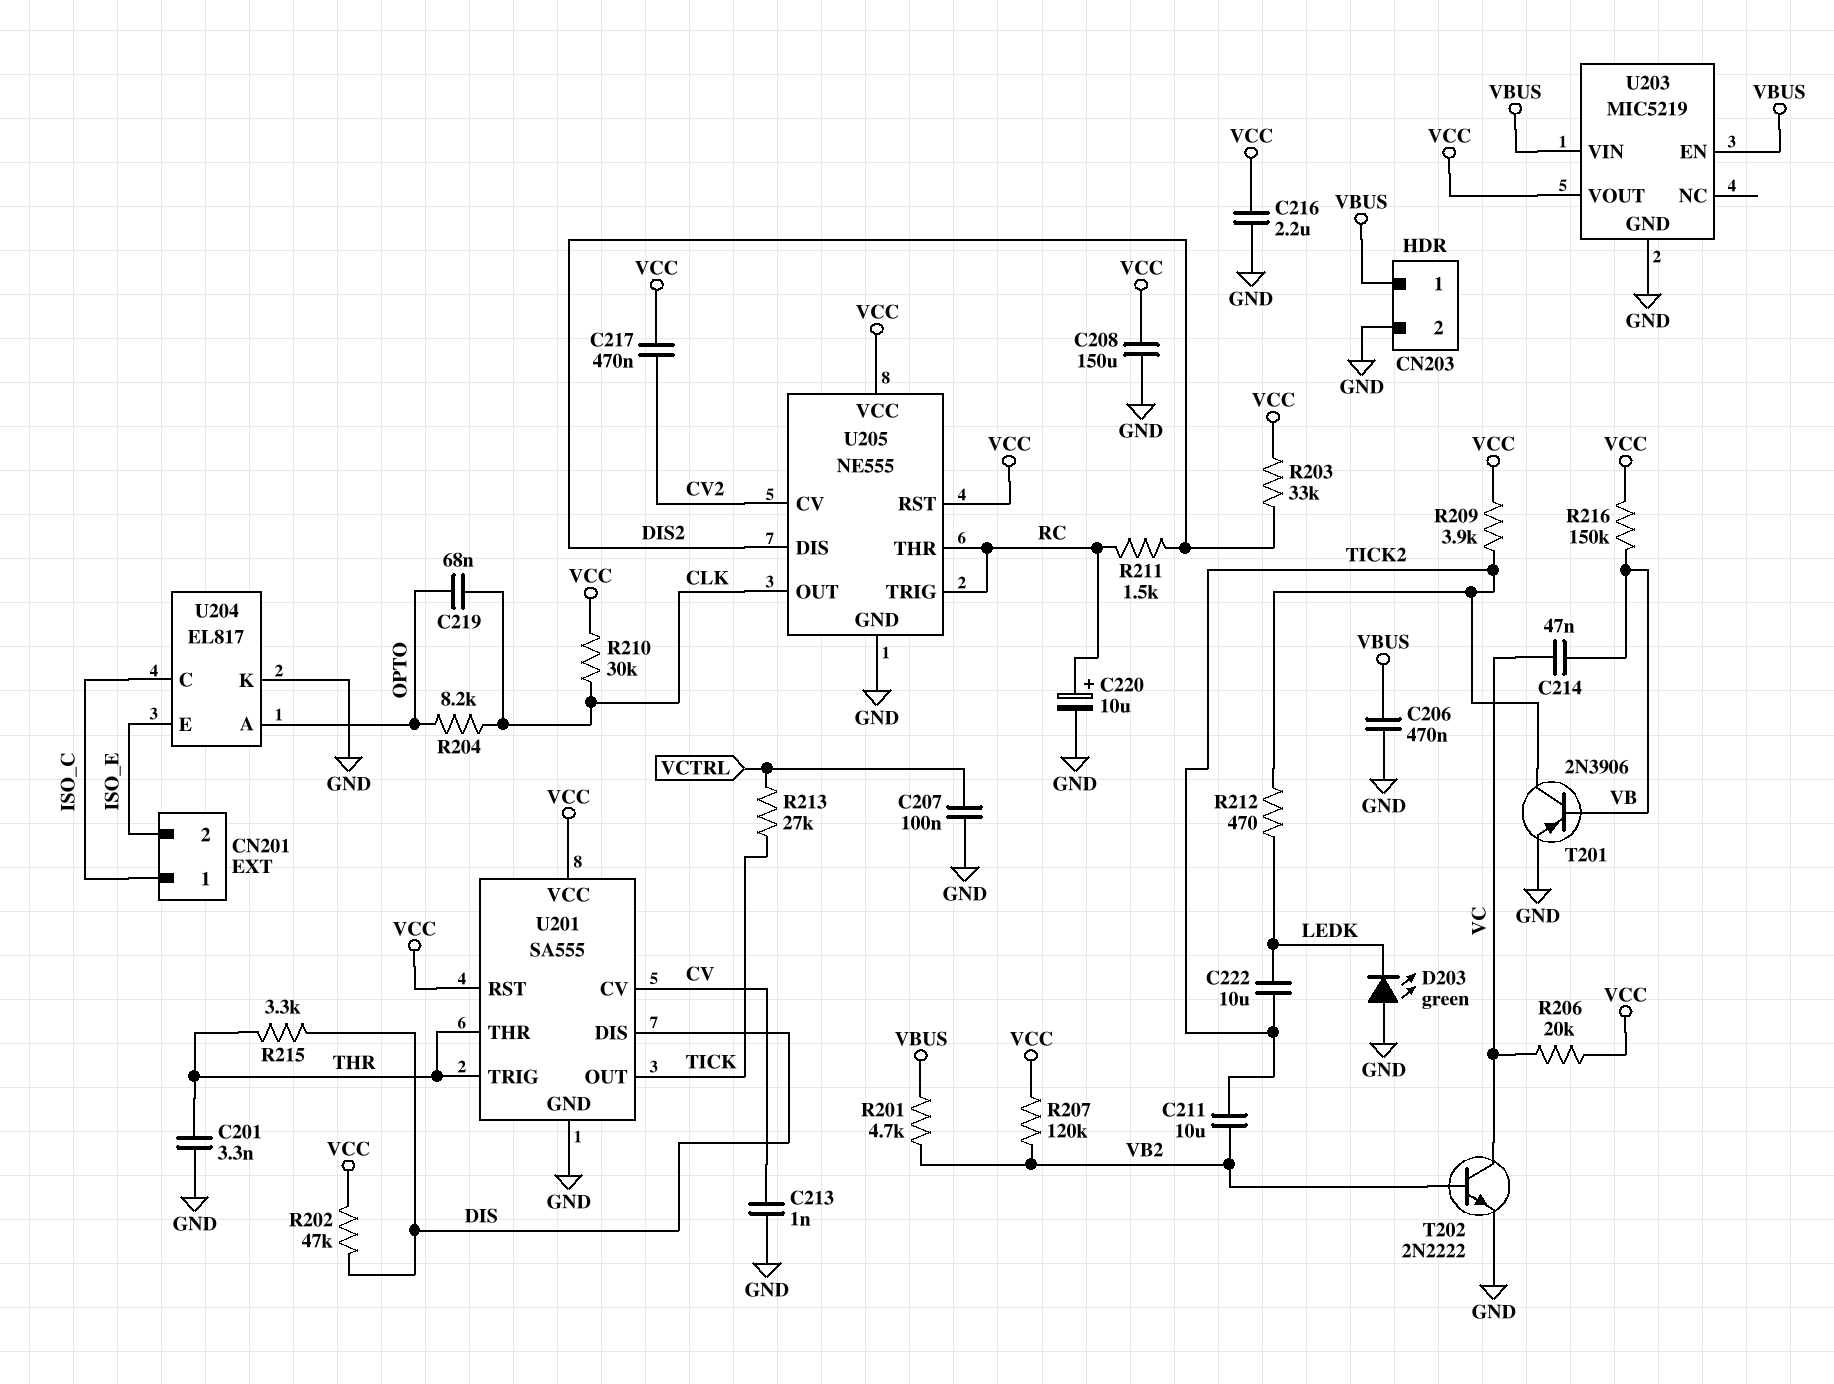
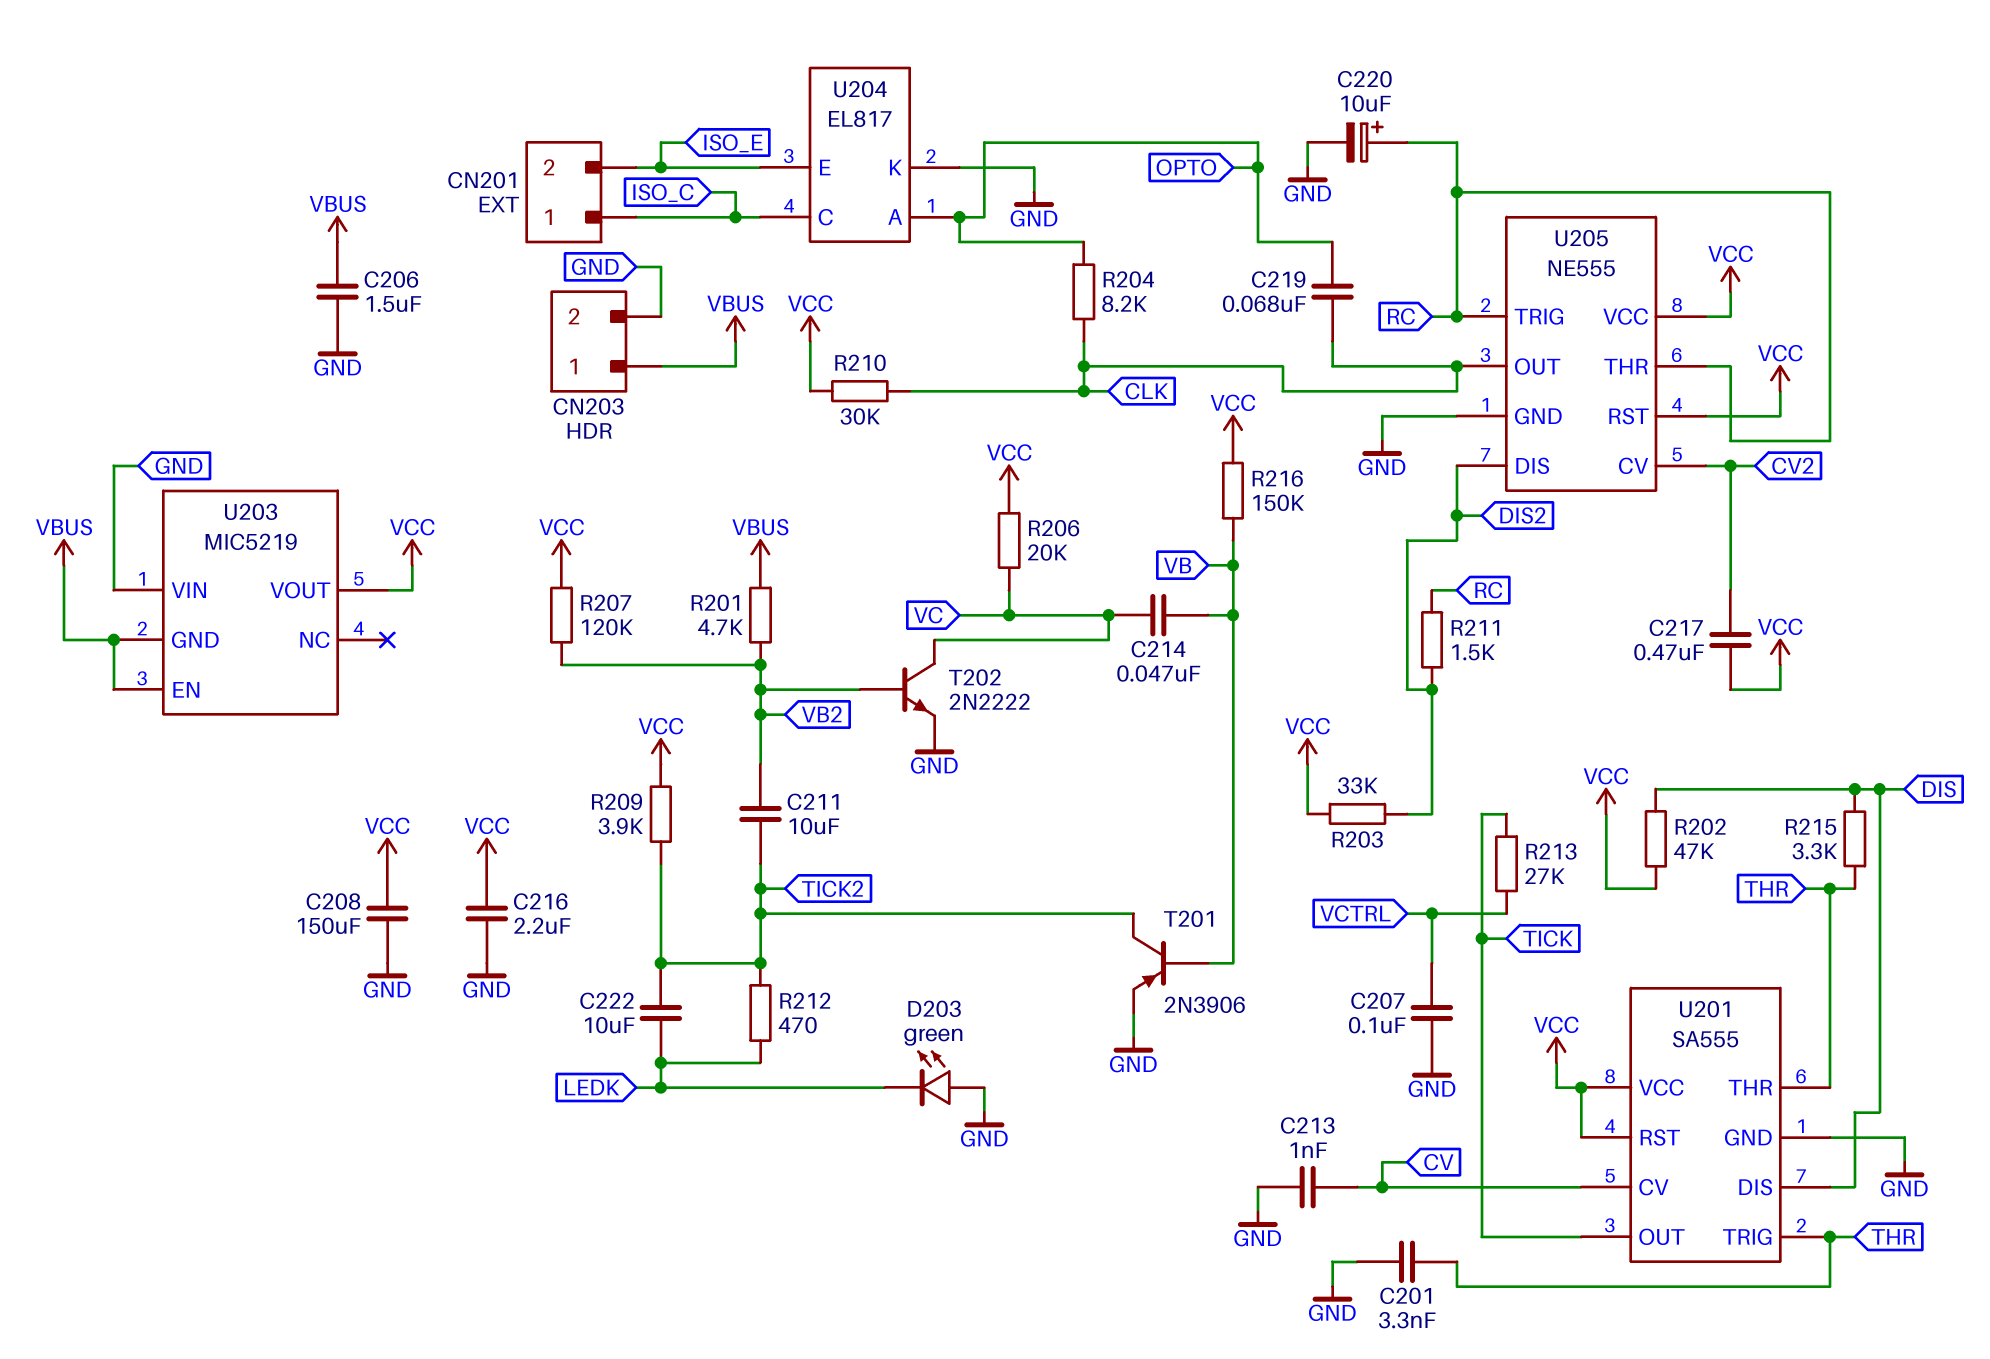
C206: 470nF (GND, VBUS) -> 1.5uF (GND, VBUS)
U203 pin GND: GND -> VBUS
U203 pin VIN: VBUS -> GND

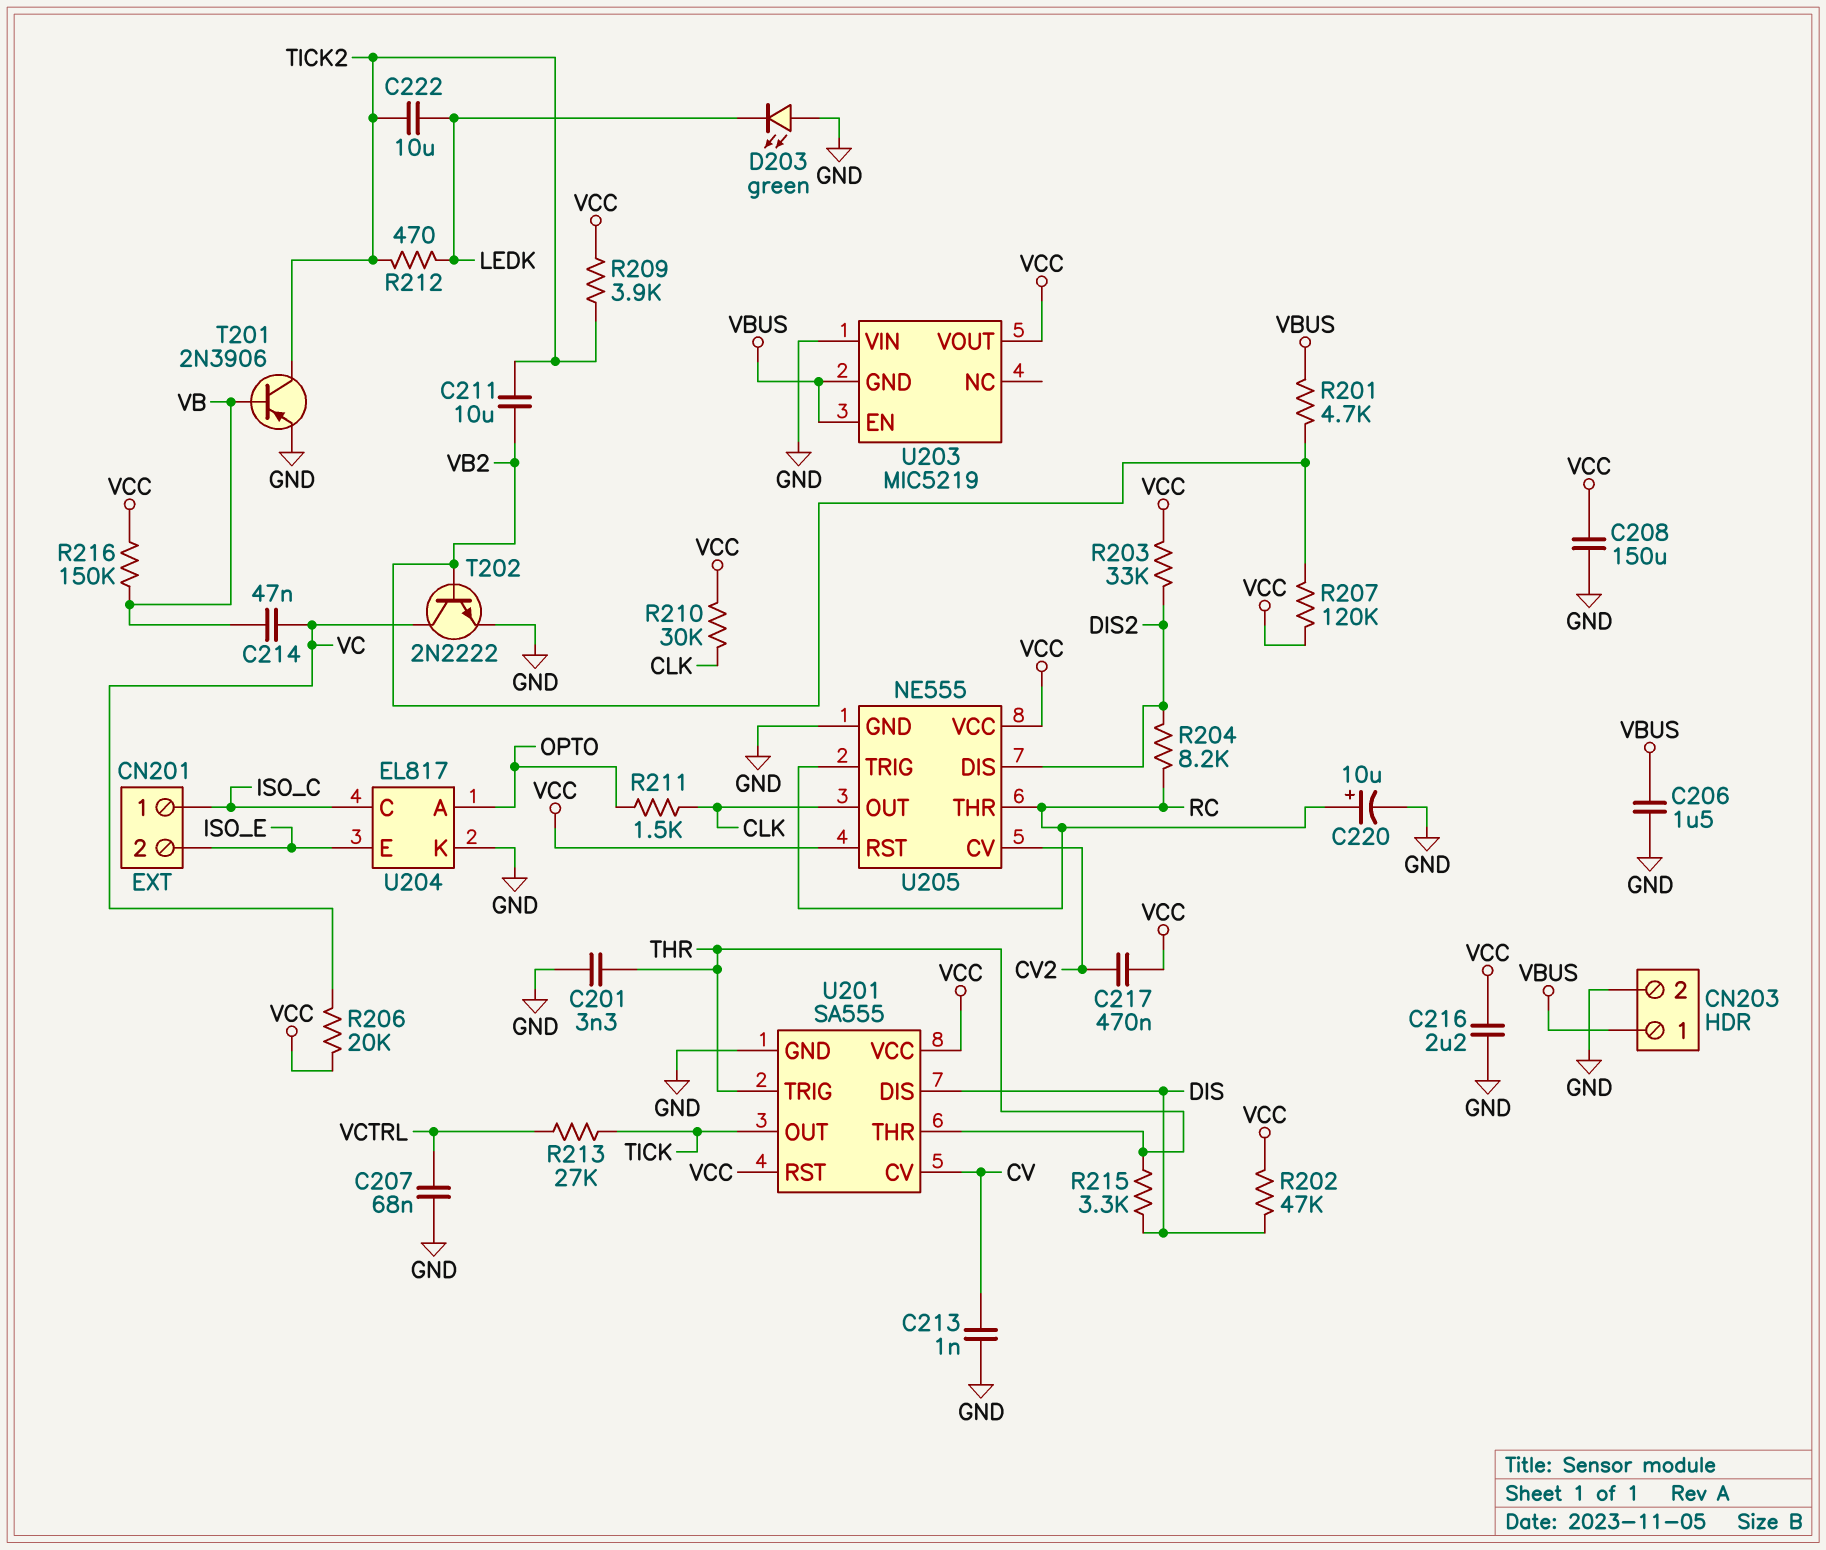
C207: 100nF (GND, VCTRL) -> 68nF (GND, VCTRL)
C219: 68nF (CLK, OPTO) -> none
R204: 8.2k (CLK, OPTO) -> 8.2k (DIS2, RC)
R211: 1.5k (DIS2, RC) -> 1.5k (CLK, OPTO)

